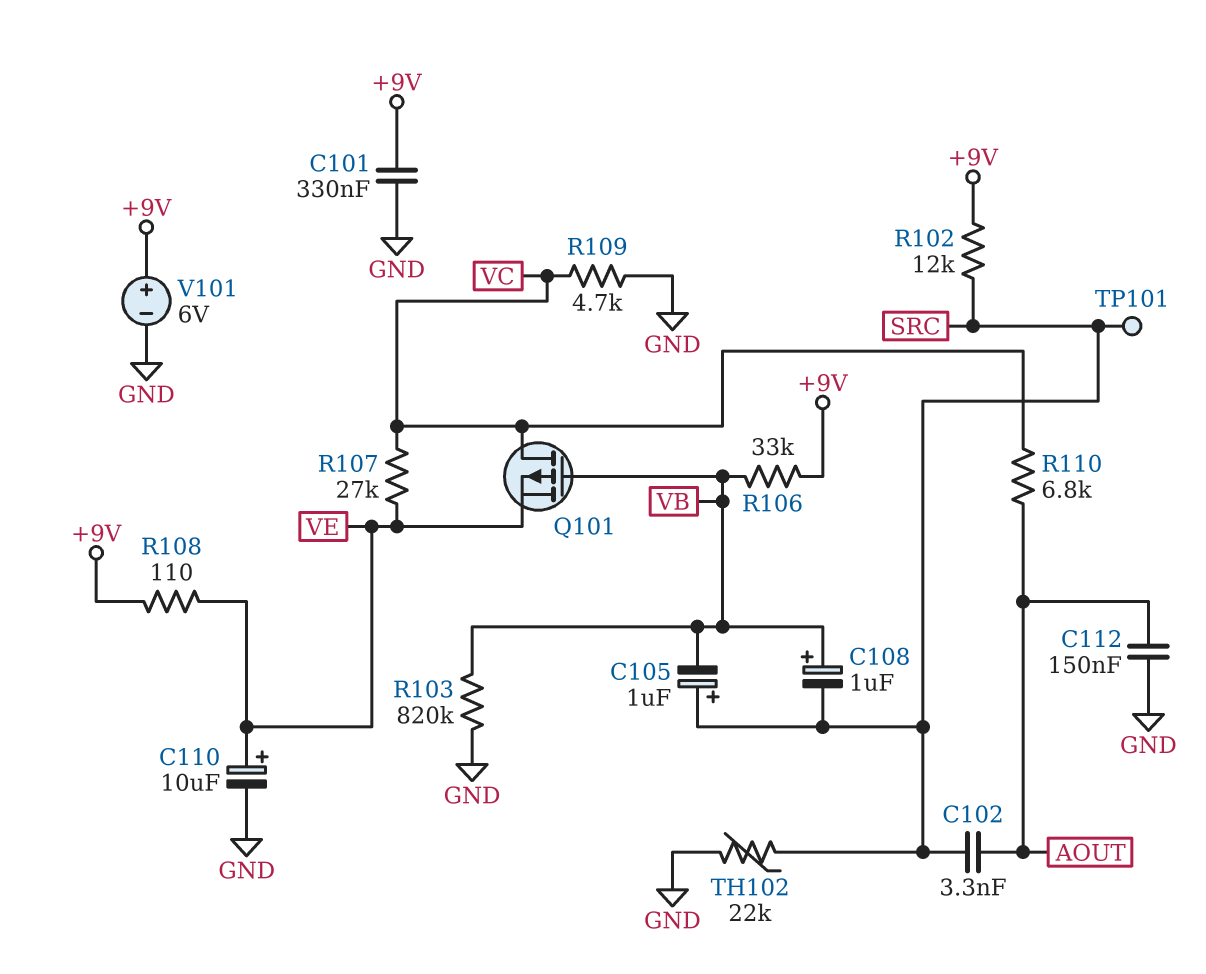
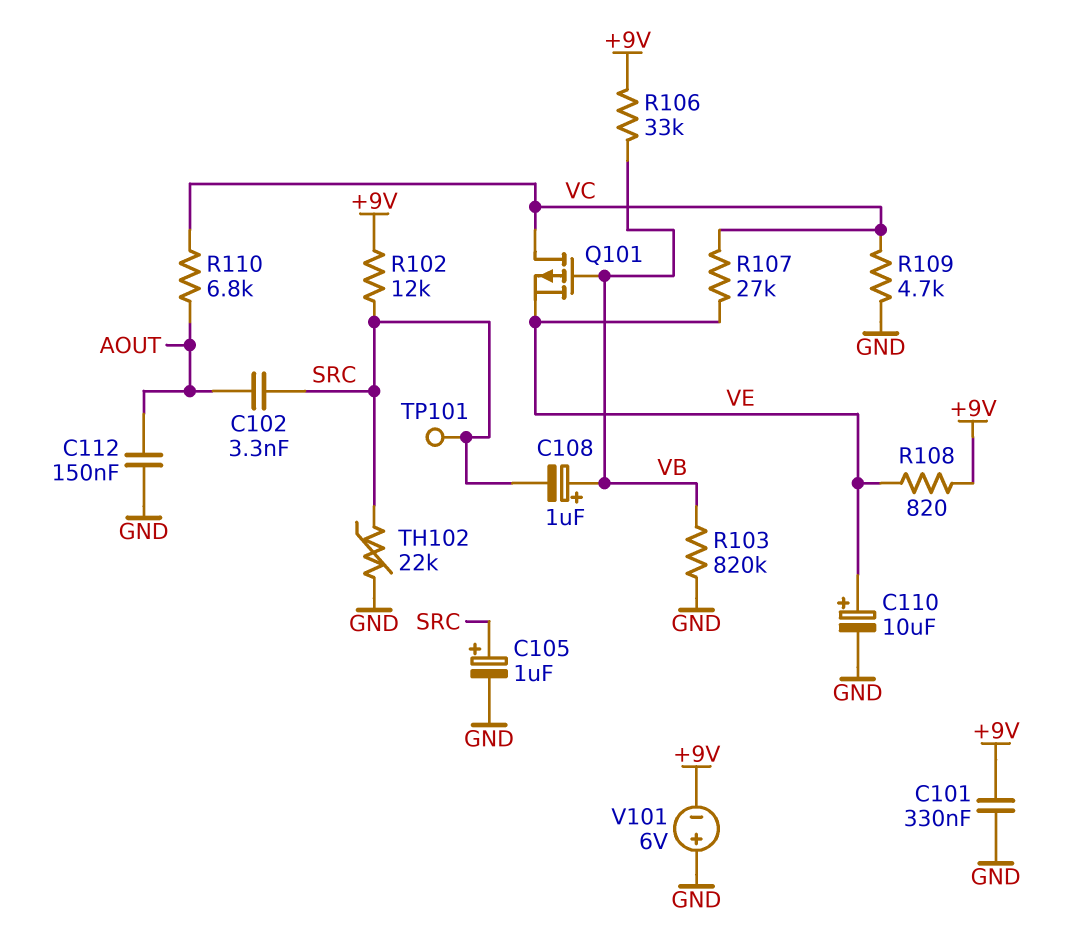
C105: 1uF (plus SRC, minus VB) -> 1uF (plus SRC, minus GND)
R108: 110 (+9V, VE) -> 820 (+9V, VE)
V101: 6V (plus +9V, minus GND) -> 6V (plus GND, minus +9V)

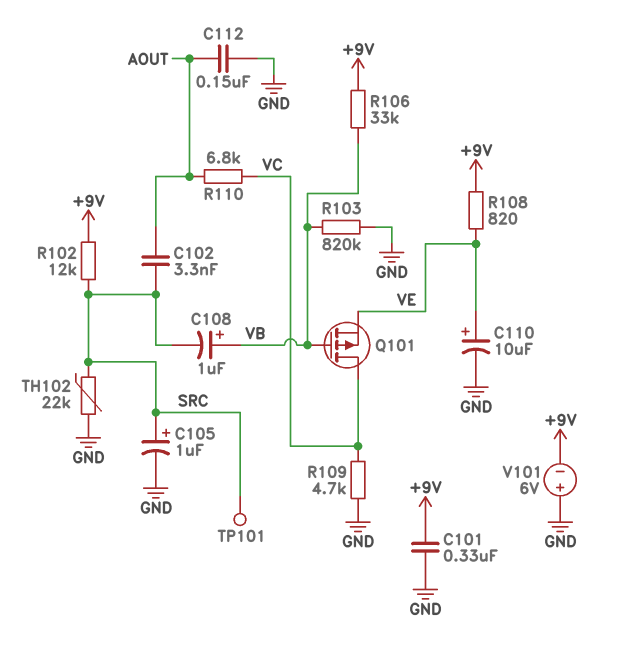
R107: 27k (VC, VE) -> none

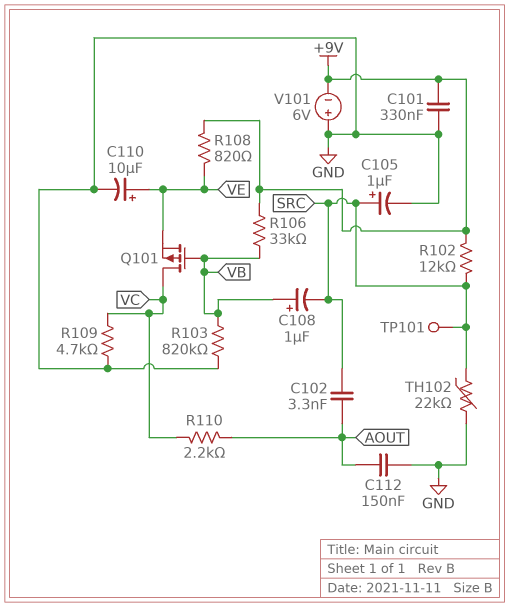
R110: 6.8k (AOUT, VC) -> 2.2k (AOUT, VC)

